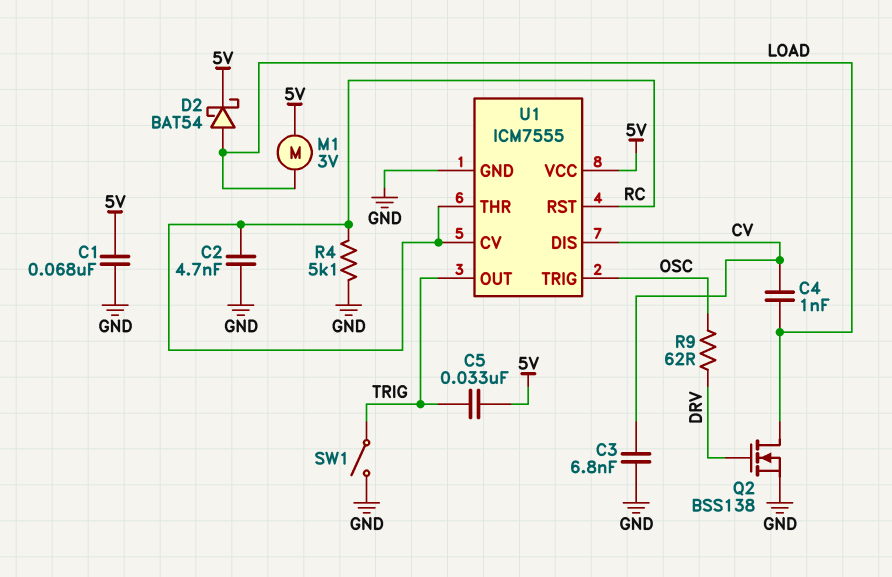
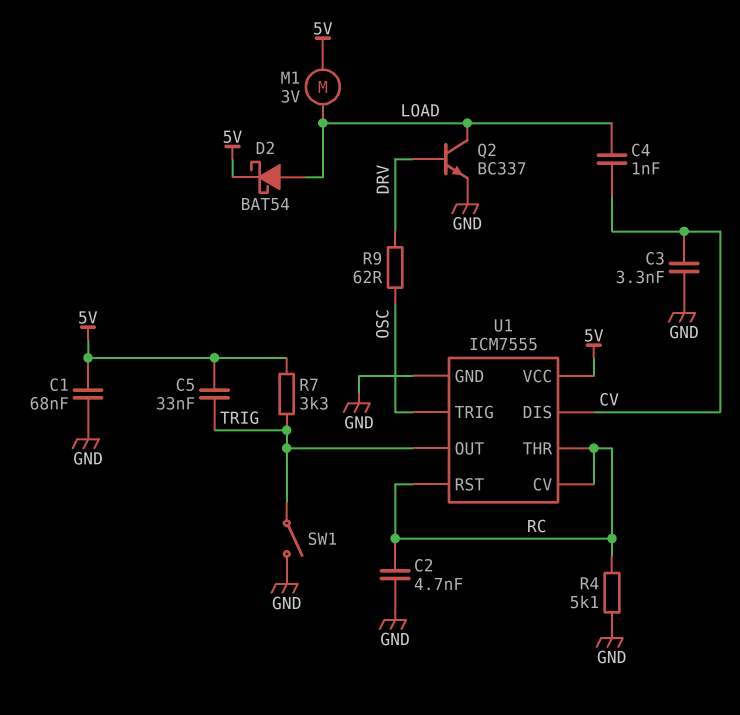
C3: 6.8nF (CV, GND) -> 3.3nF (CV, GND)
Q2: NMOS BSS138 (G DRV, D LOAD, S GND) -> NPN BC337 (B DRV, C LOAD, E GND)
R7: none -> 3.3k (5V, TRIG)

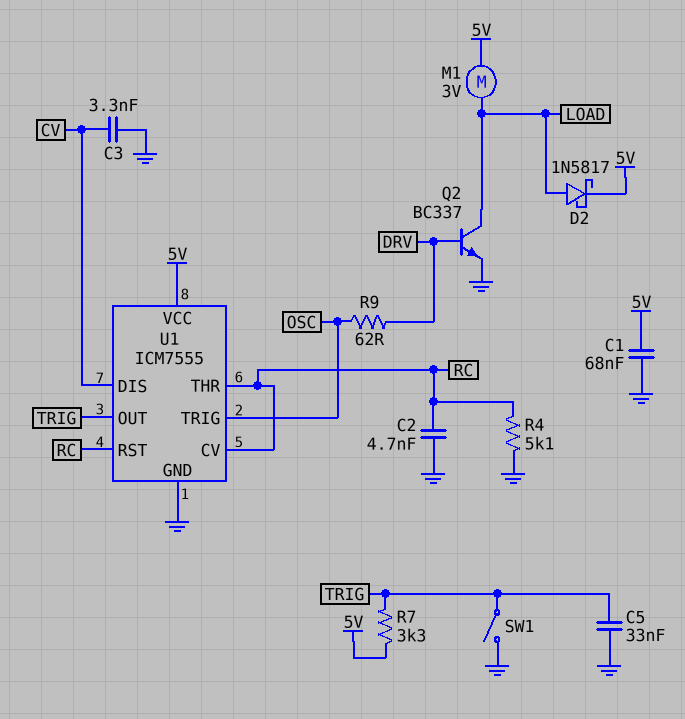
C4: 1nF (CV, LOAD) -> none
C5: 33nF (5V, TRIG) -> 33nF (GND, TRIG)
D2: schottky BAT54 (A LOAD, K 5V) -> schottky 1N5817 (A LOAD, K 5V)

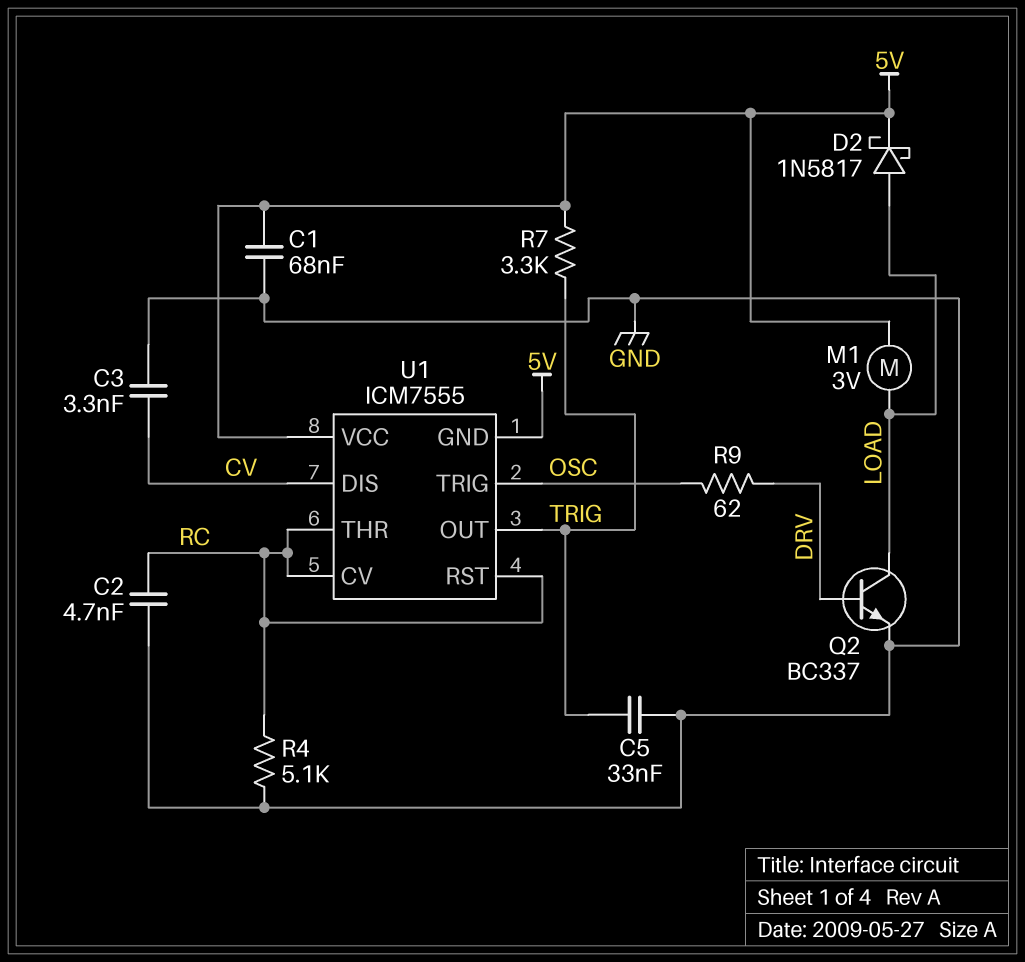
SW1: switch (GND, TRIG) -> none
U1 pin GND: GND -> 5V

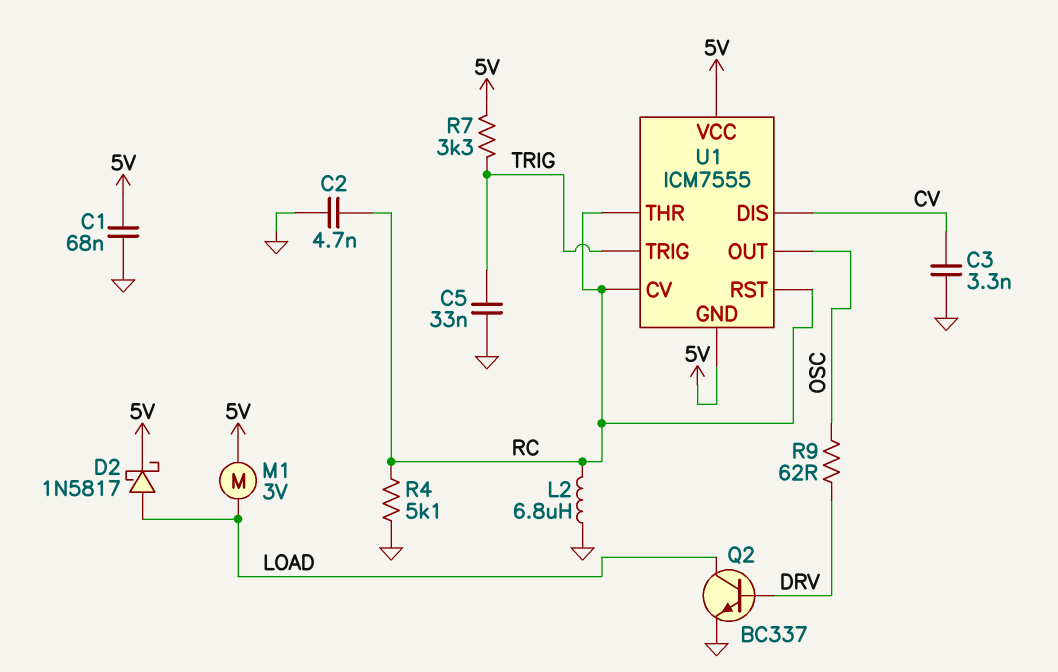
L2: none -> 6.8uH (GND, RC)
U1 pin OUT: TRIG -> OSC
U1 pin TRIG: OSC -> TRIG

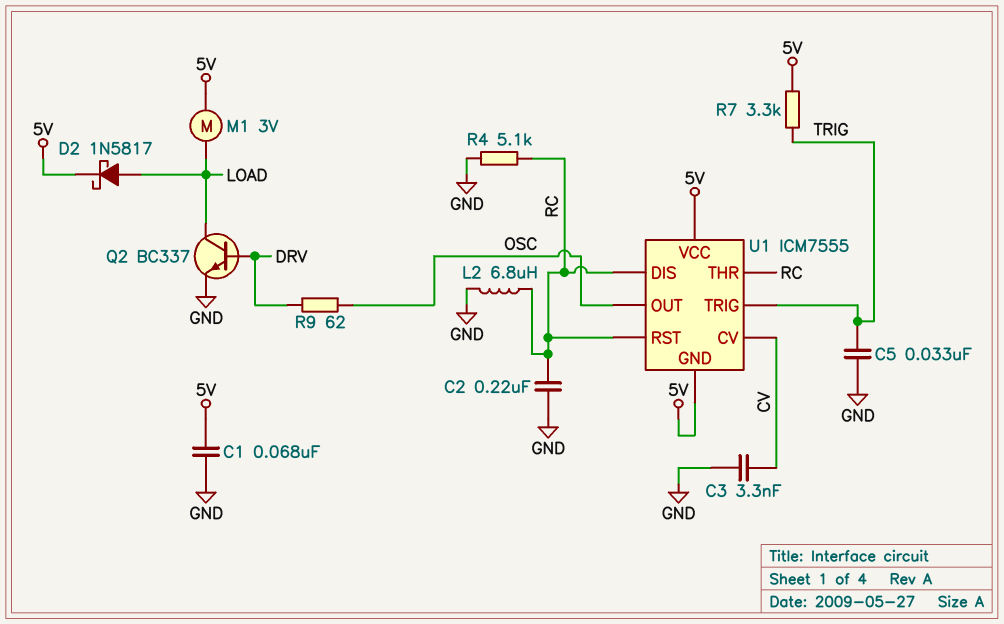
C2: 4.7nF (GND, RC) -> 220nF (GND, RC)
U1 pin CV: RC -> CV
U1 pin DIS: CV -> RC

